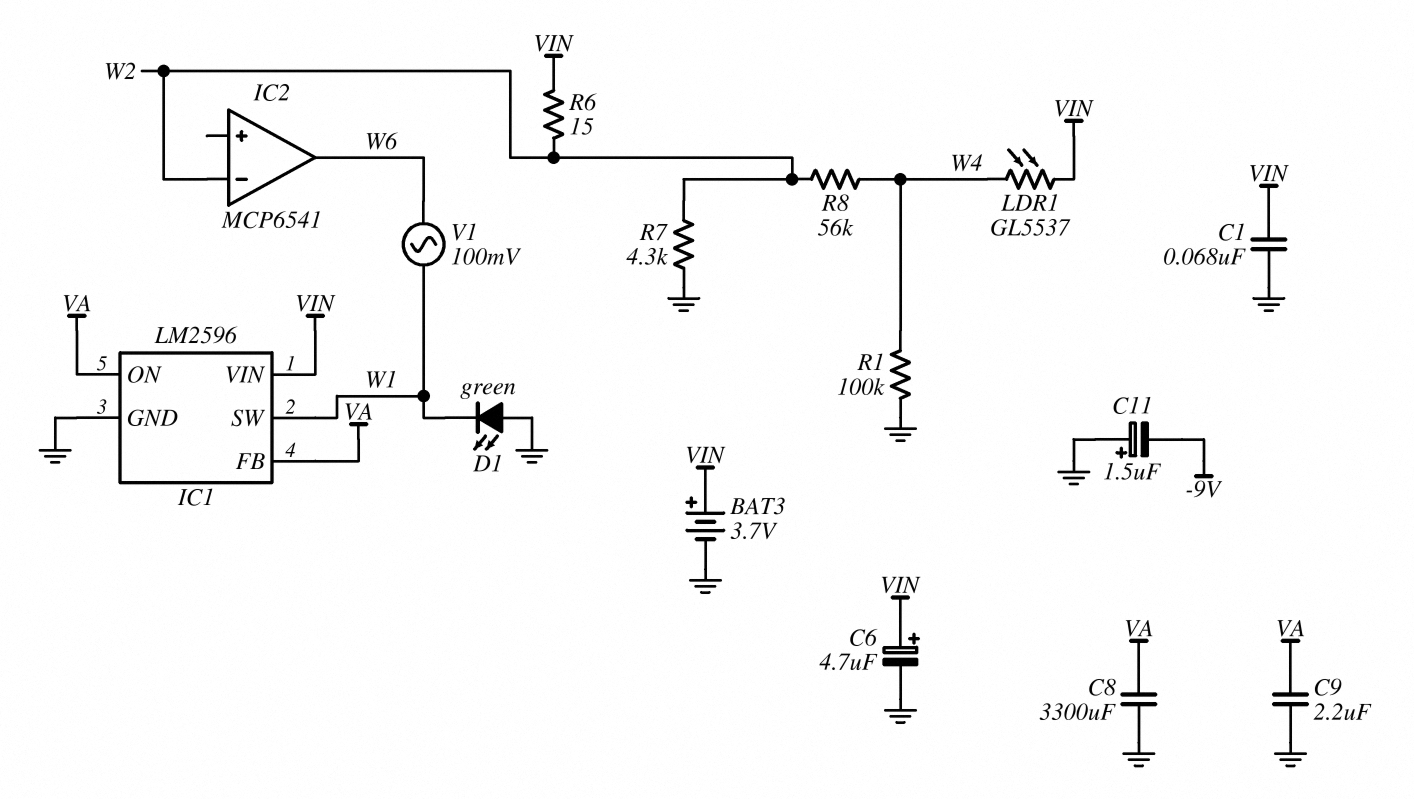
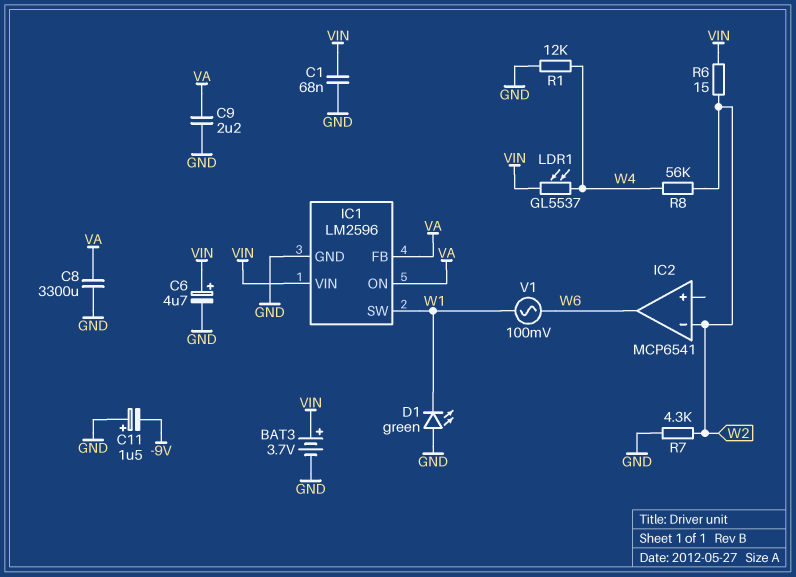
R1: 100k (GND, W4) -> 12k (GND, W4)

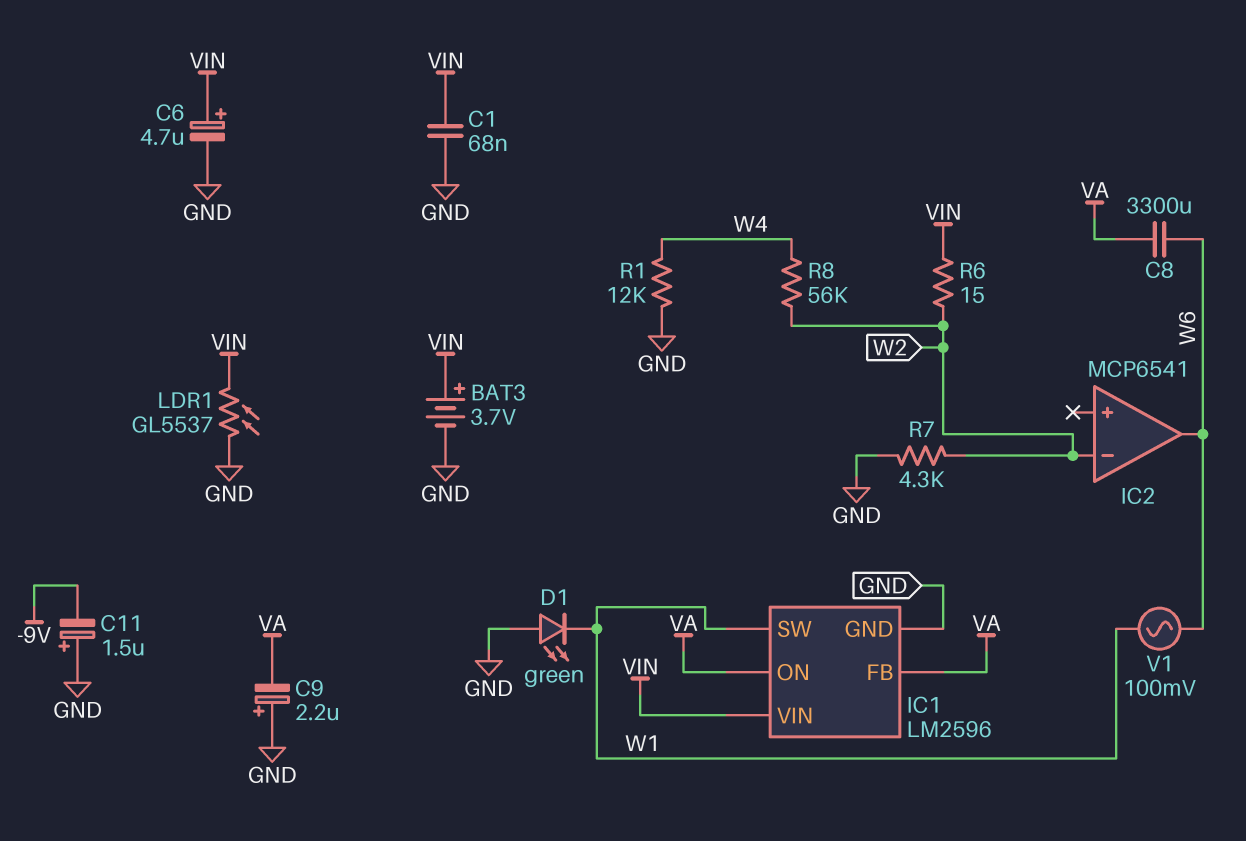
C8: 3300uF (GND, VA) -> 3300uF (VA, W6)
C9: 2.2uF (GND, VA) -> 2.2uF (plus GND, minus VA)
LDR1: GL5537 (VIN, W4) -> GL5537 (GND, VIN)

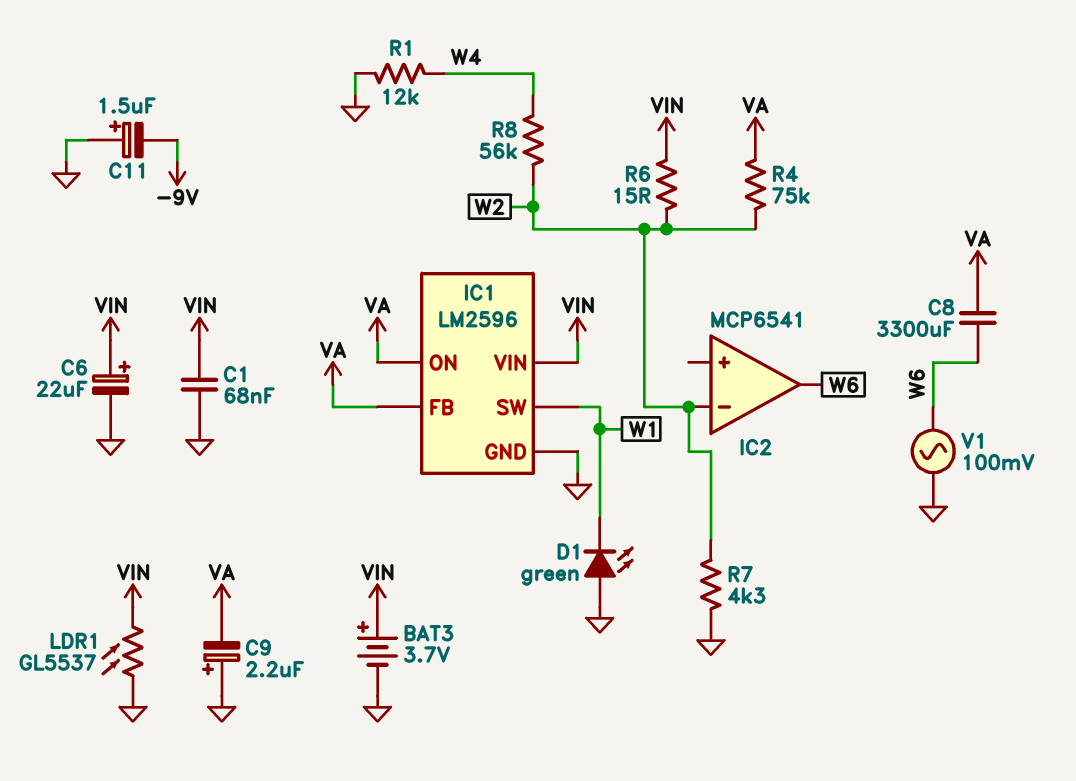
C6: 4.7uF (plus VIN, minus GND) -> 22uF (plus VIN, minus GND)
R4: none -> 75k (VA, W2)
V1: AC 100mV (W1, W6) -> AC 100mV (GND, W6)

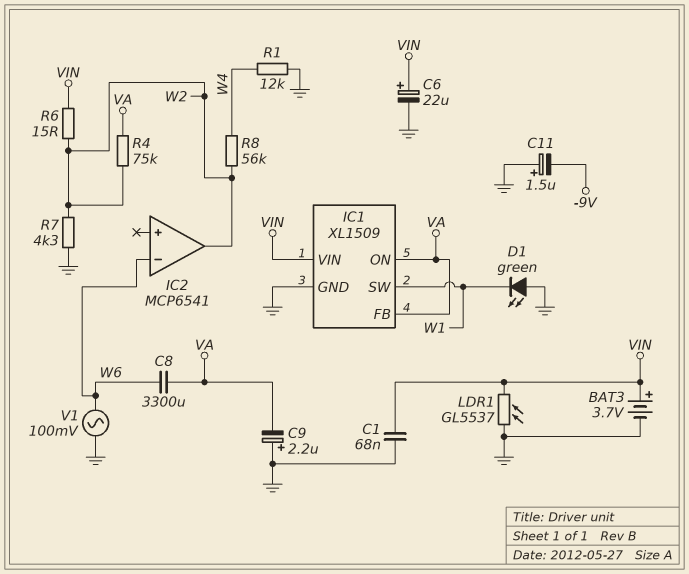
IC1: LM2596 -> XL1509
IC2 pin in-: W2 -> W6
IC2 pin out: W6 -> W2

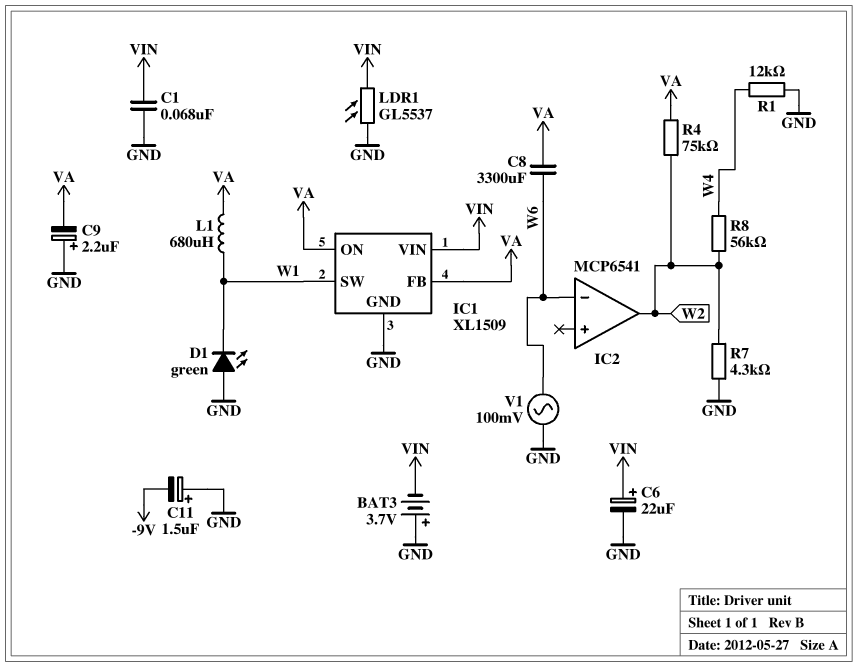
BAT3: 3.7V (plus VIN, minus GND) -> 3.7V (plus GND, minus VIN)
L1: none -> 680uH (VA, W1)
R6: 15 (VIN, W2) -> none

